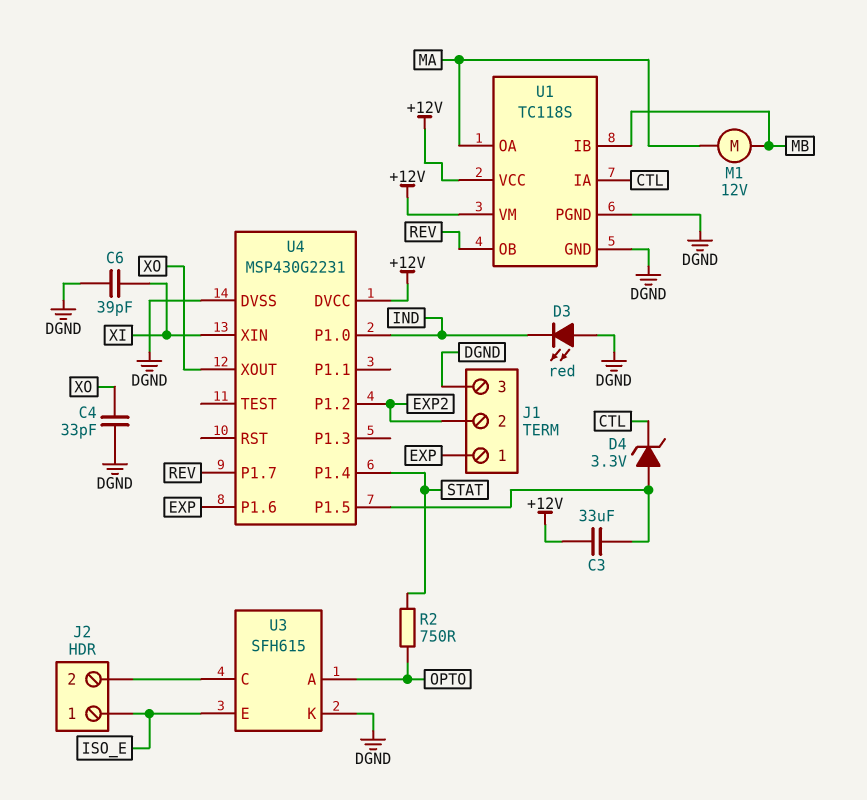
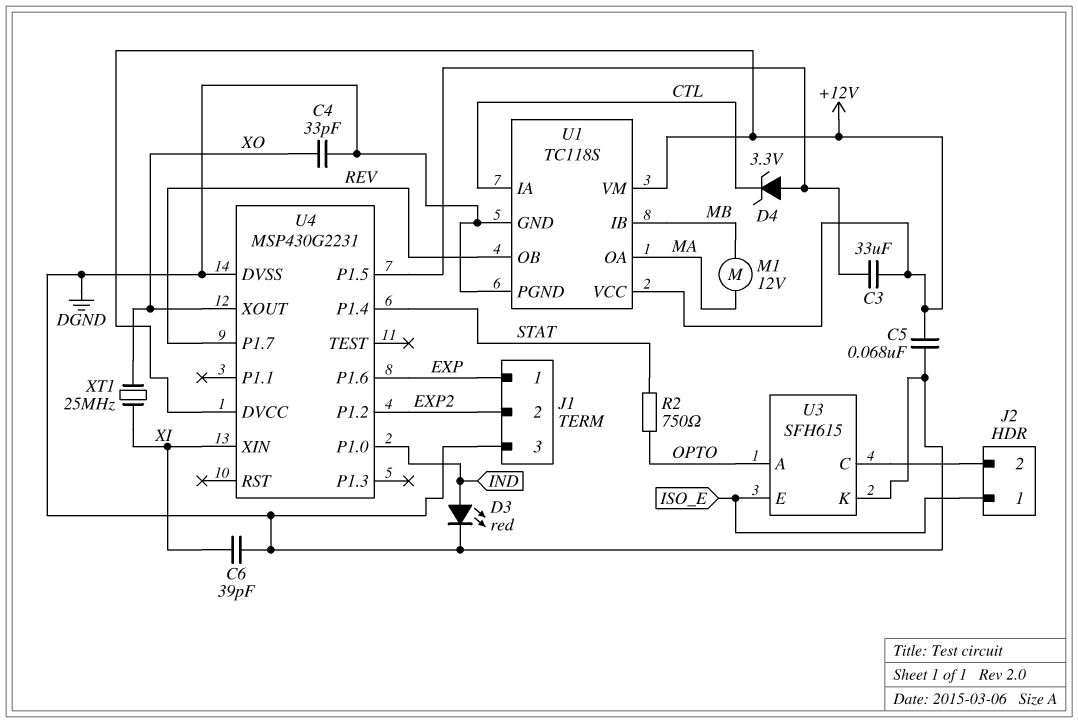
C5: none -> 68nF (+12V, DGND)
D3: LED red (A DGND, K IND) -> LED red (A IND, K DGND)
XT1: none -> 25MHz (XI, XO)

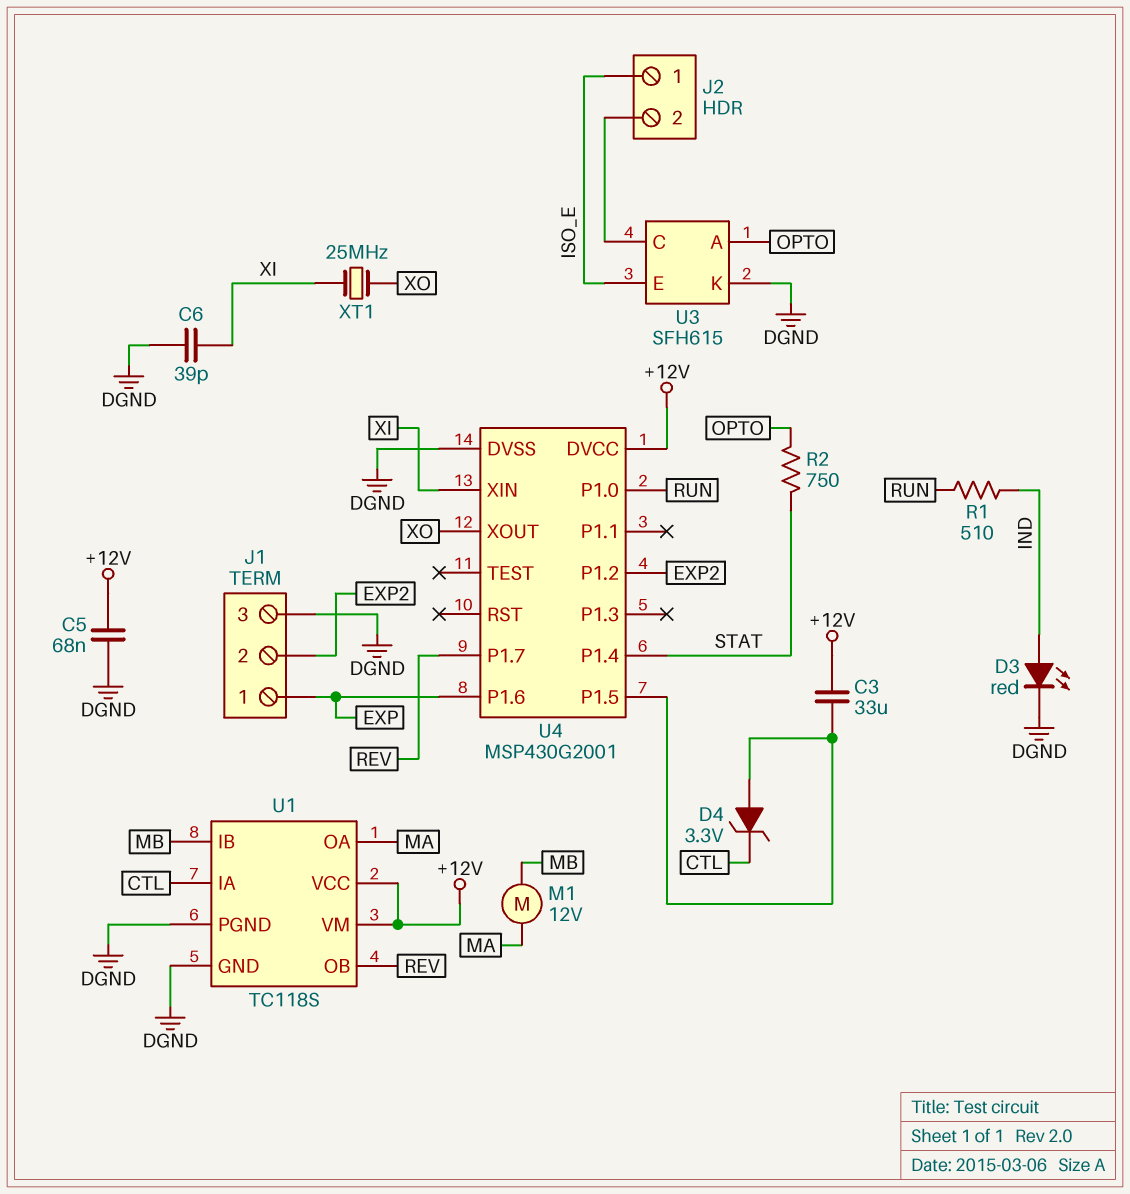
C4: 33pF (DGND, XO) -> none
R1: none -> 510 (IND, RUN)
U4: MSP430G2231 -> MSP430G2001
U4 pin P1.0: IND -> RUN

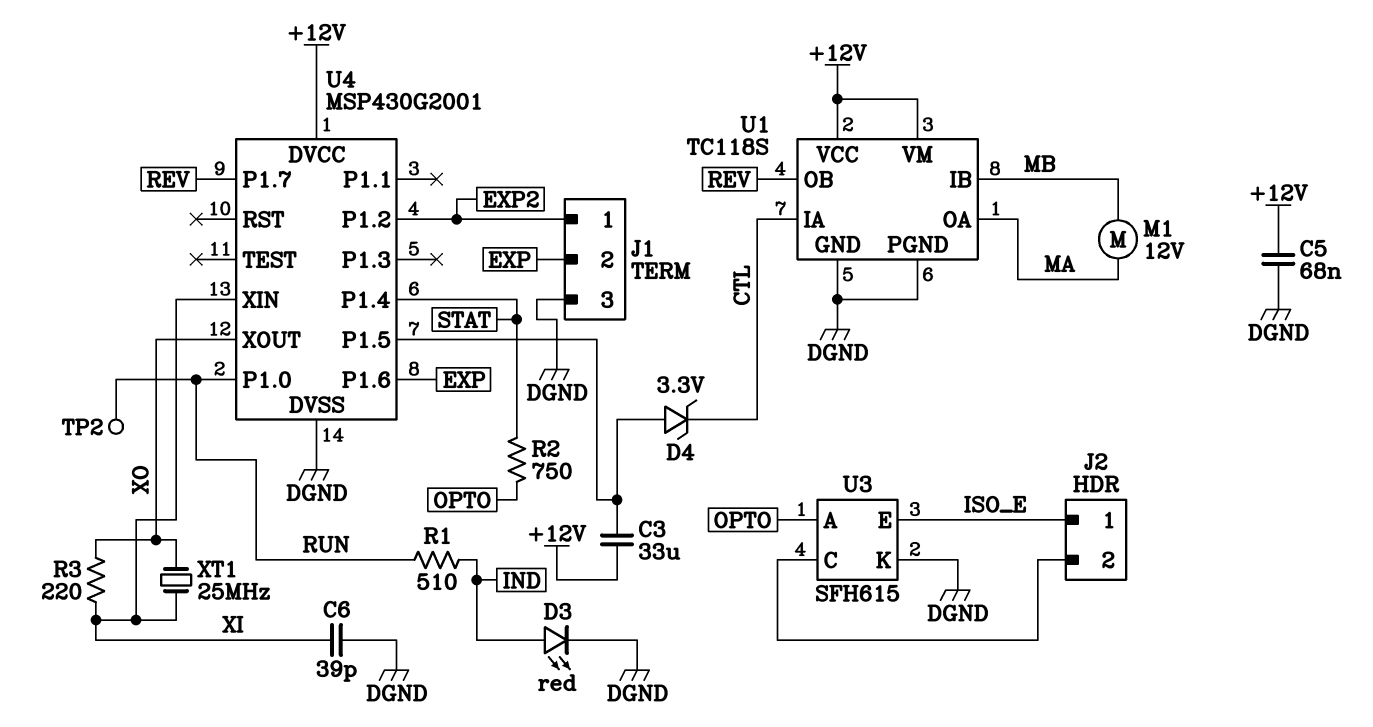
J1 pin 1: EXP -> EXP2
J1 pin 2: EXP2 -> EXP
R3: none -> 220 (XI, XO)
TP2: none -> test point (RUN)

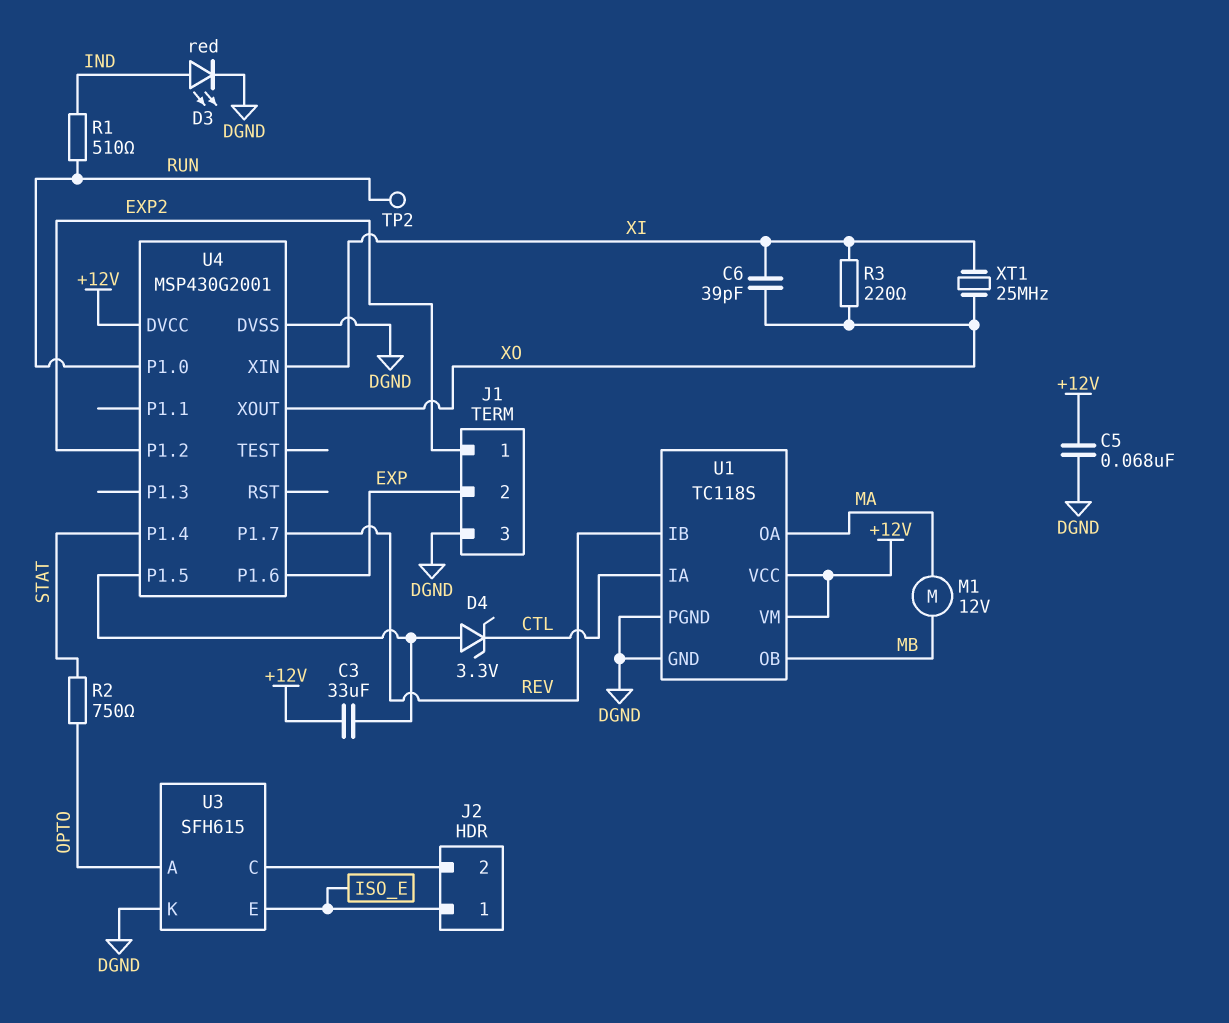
C6: 39pF (DGND, XI) -> 39pF (XI, XO)
U1 pin IB: MB -> REV
U1 pin OB: REV -> MB

